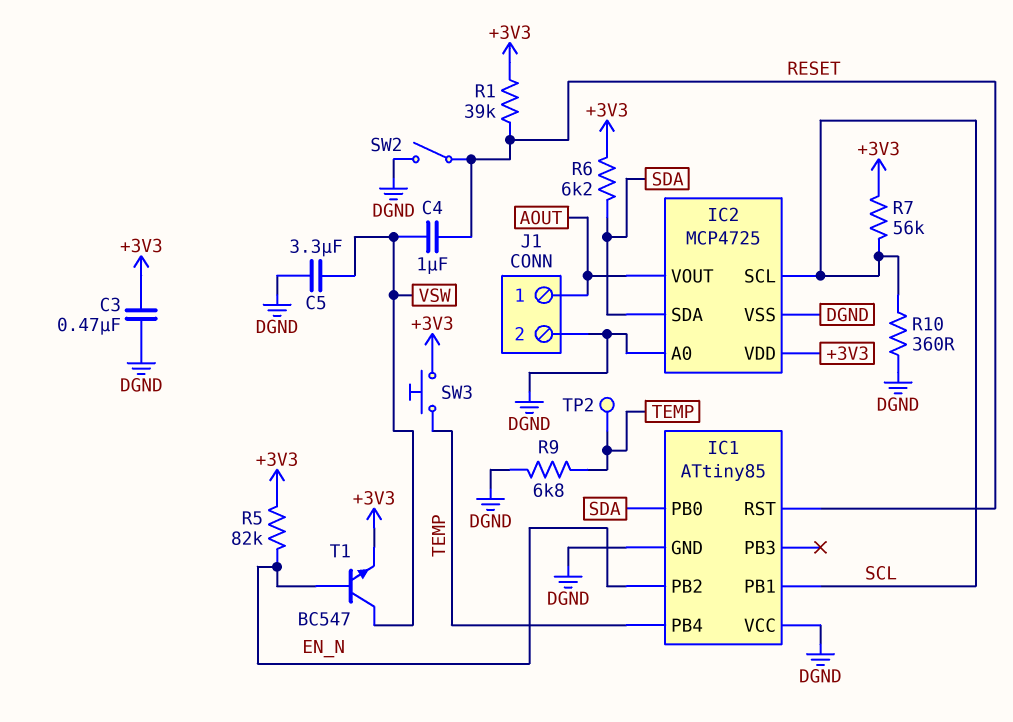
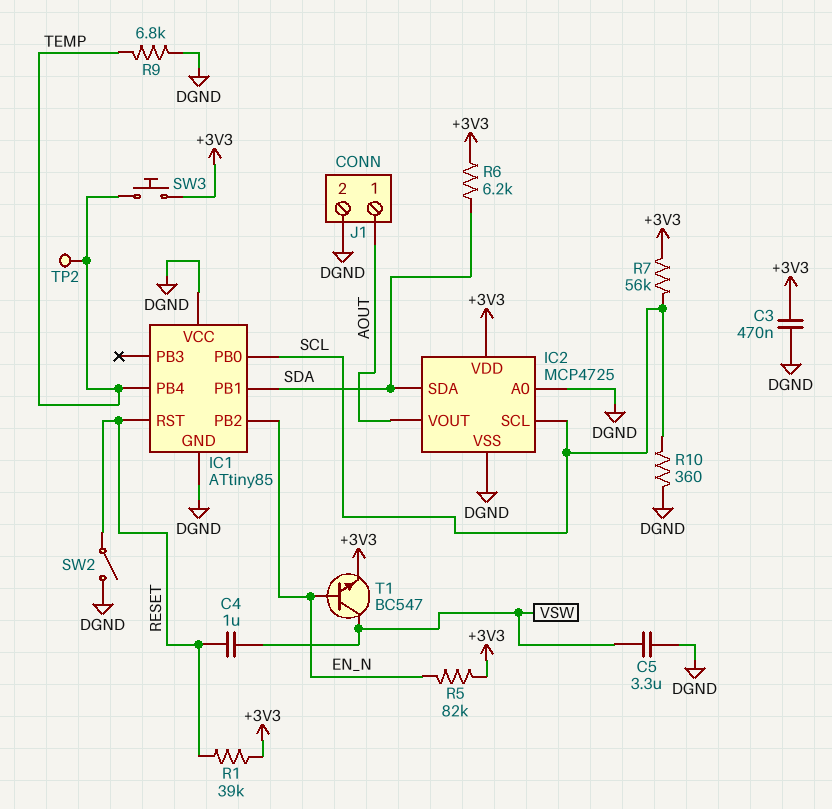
IC1 pin PB0: SDA -> SCL
IC1 pin PB1: SCL -> SDA

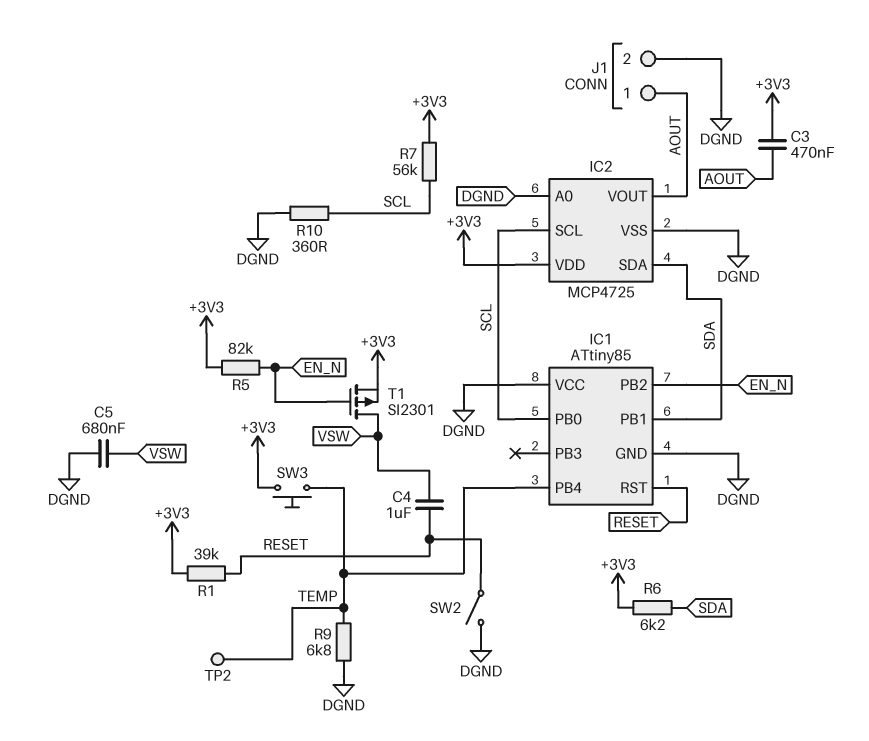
C3: 470nF (+3V3, DGND) -> 470nF (+3V3, AOUT)
C5: 3.3uF (DGND, VSW) -> 680nF (DGND, VSW)
T1: NPN BC547 (B EN_N, C VSW, E +3V3) -> PMOS SI2301 (G EN_N, D VSW, S +3V3)

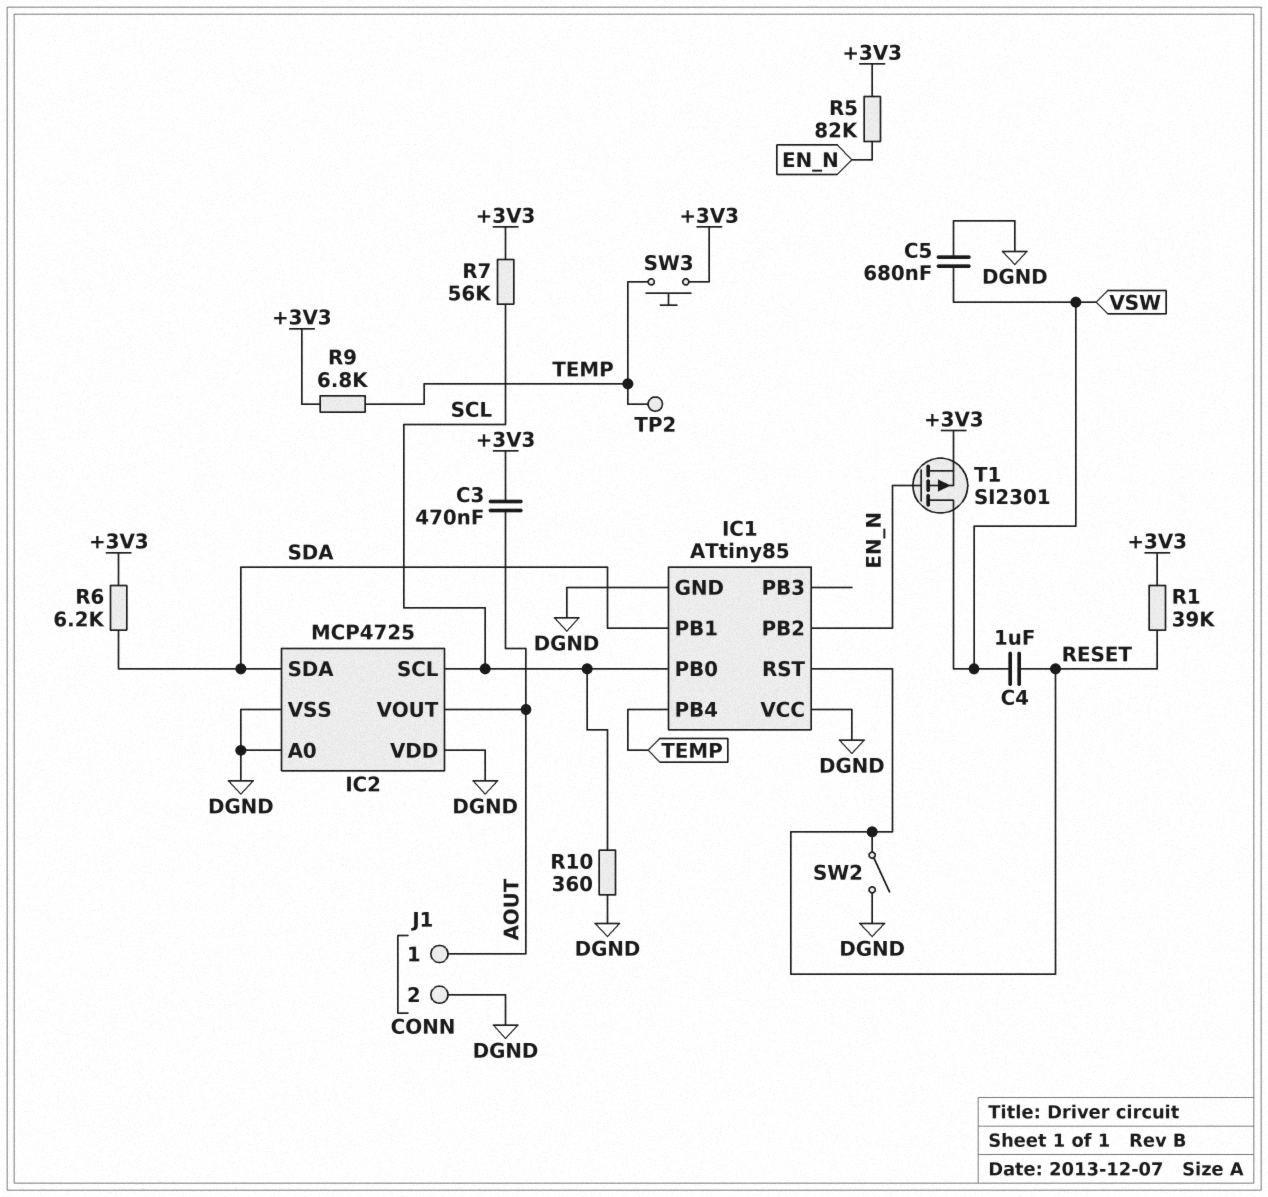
IC2 pin VDD: +3V3 -> DGND
R9: 6.8k (DGND, TEMP) -> 6.8k (+3V3, TEMP)

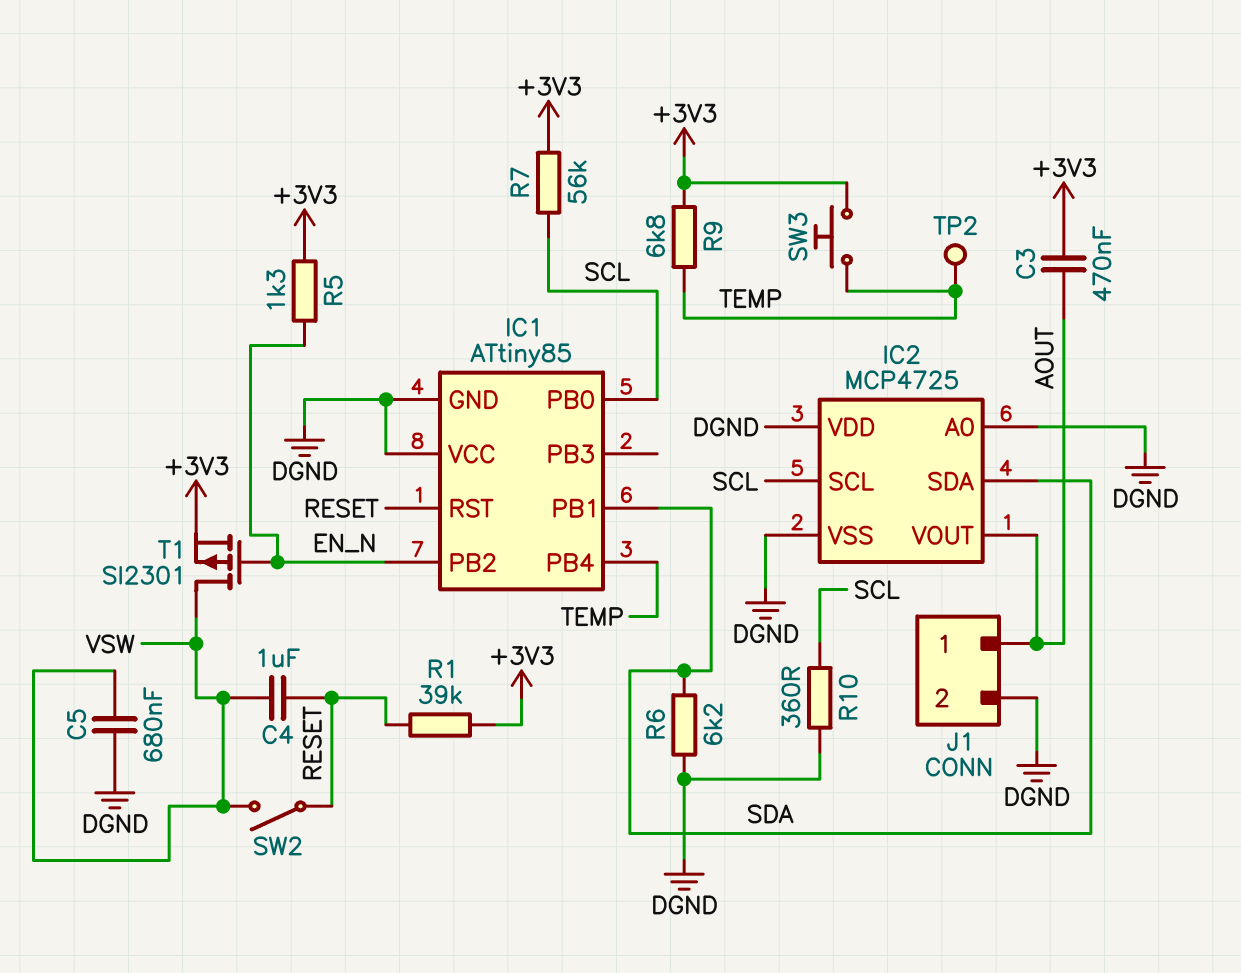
R5: 82k (+3V3, EN_N) -> 1.3k (+3V3, EN_N)
R6: 6.2k (+3V3, SDA) -> 6.2k (DGND, SDA)
SW2: switch (DGND, RESET) -> switch (RESET, VSW)

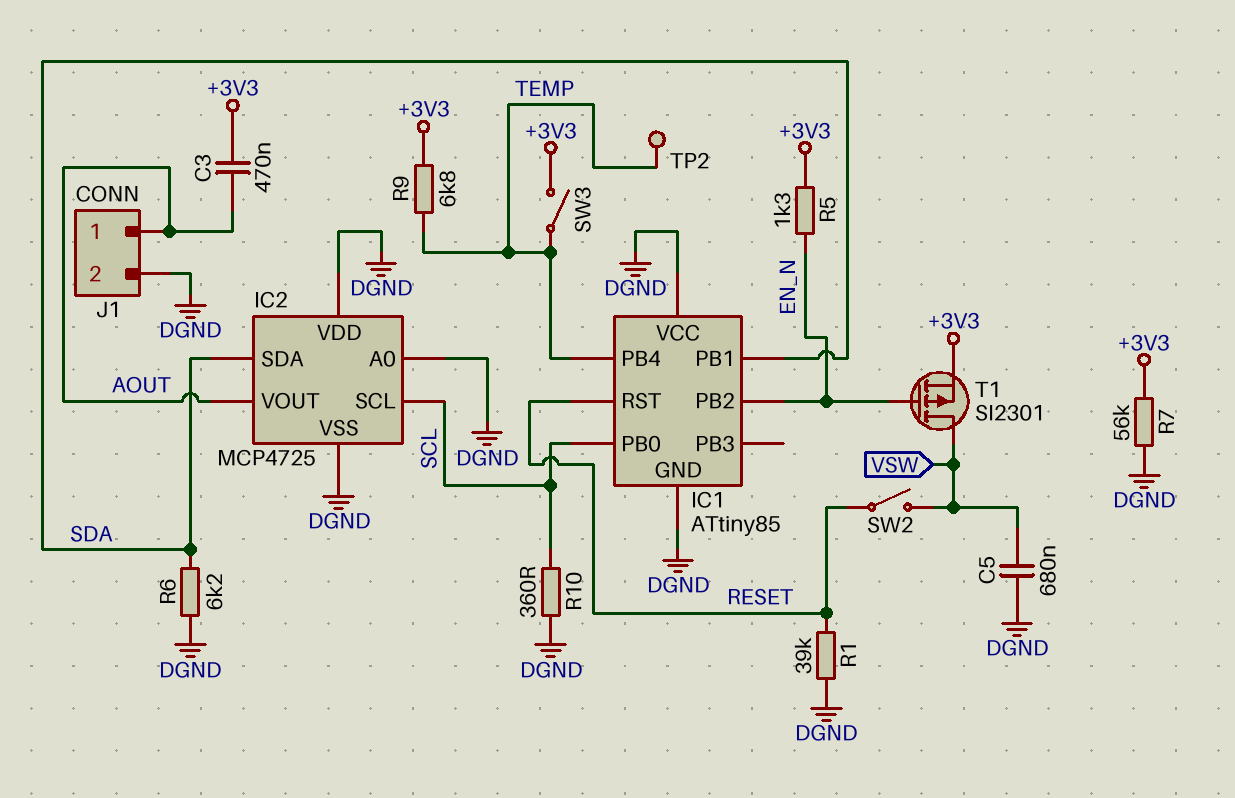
C4: 1uF (RESET, VSW) -> none
R1: 39k (+3V3, RESET) -> 39k (DGND, RESET)
R7: 56k (+3V3, SCL) -> 56k (+3V3, DGND)
SW3: button (+3V3, TEMP) -> switch (+3V3, TEMP)

